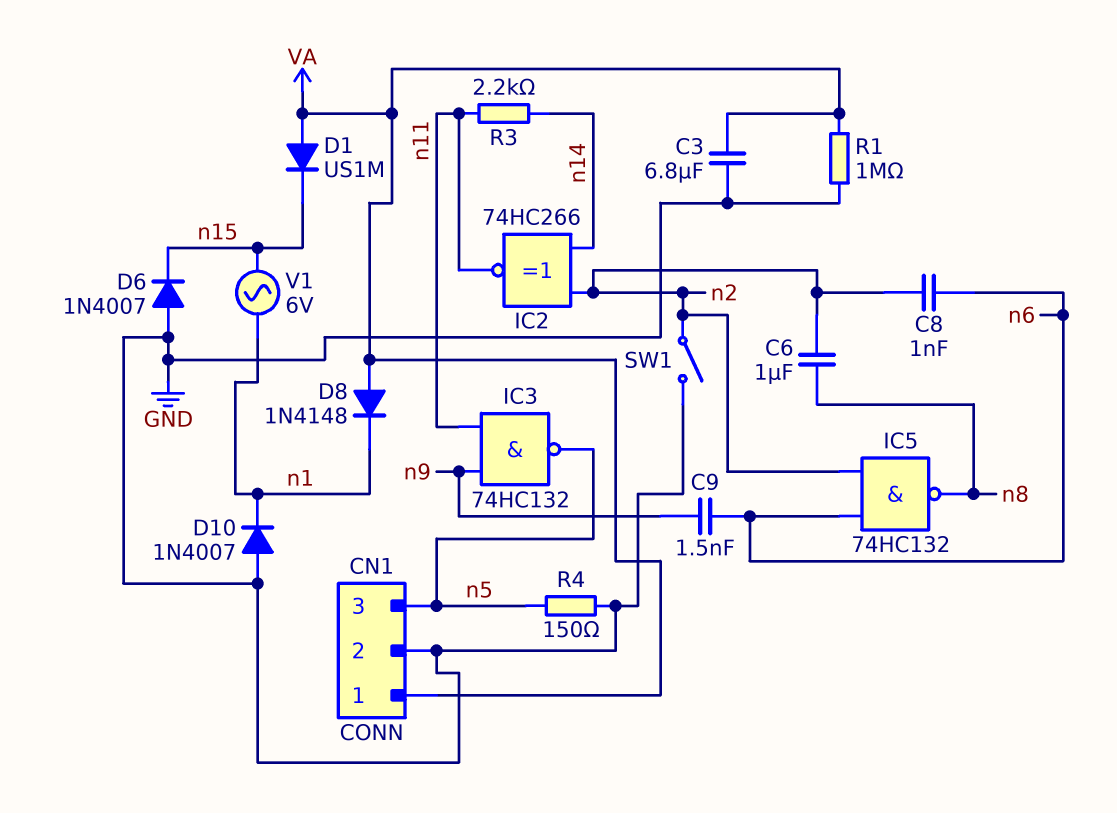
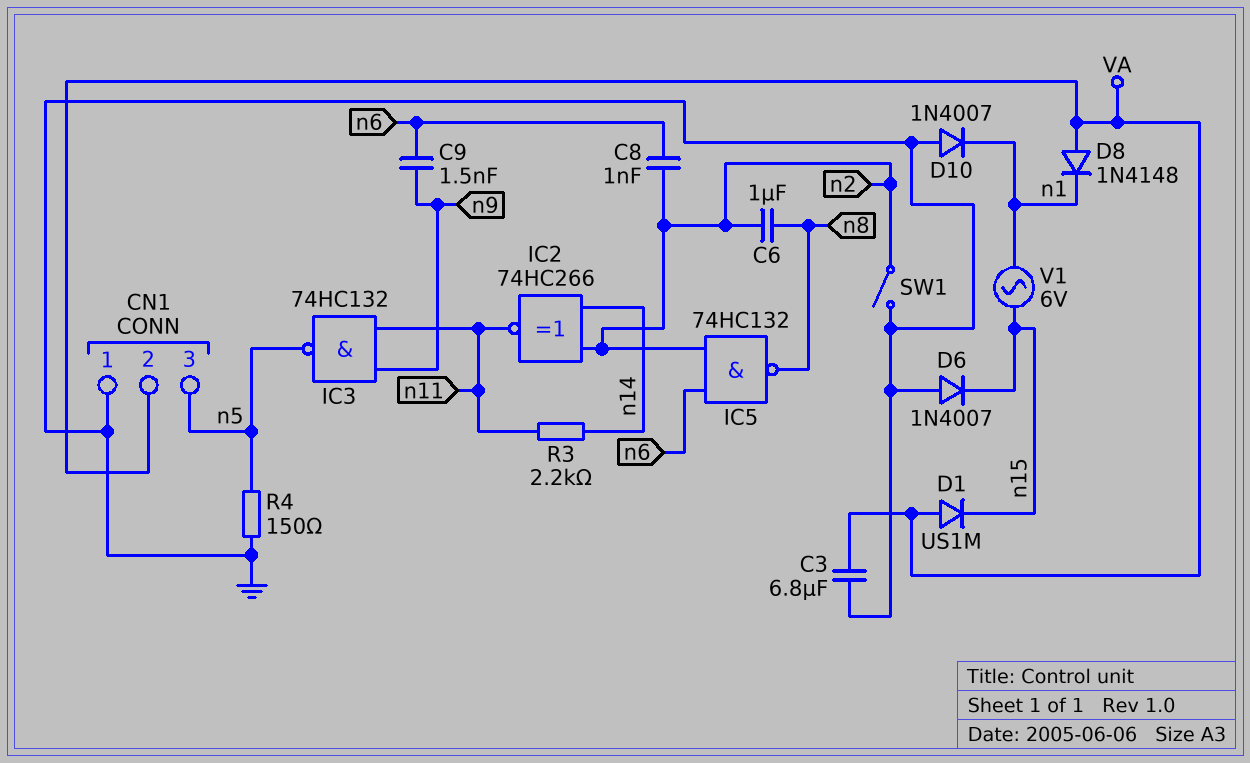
CN1 pin 1: VA -> GND
CN1 pin 2: GND -> VA
R1: 1M (GND, VA) -> none

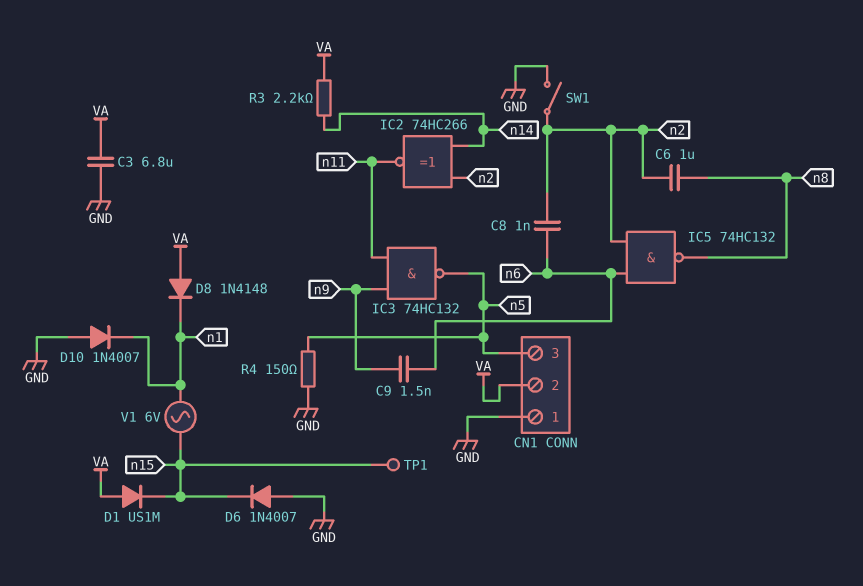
R3: 2.2k (n11, n14) -> 2.2k (VA, n14)
TP1: none -> test point (n15)

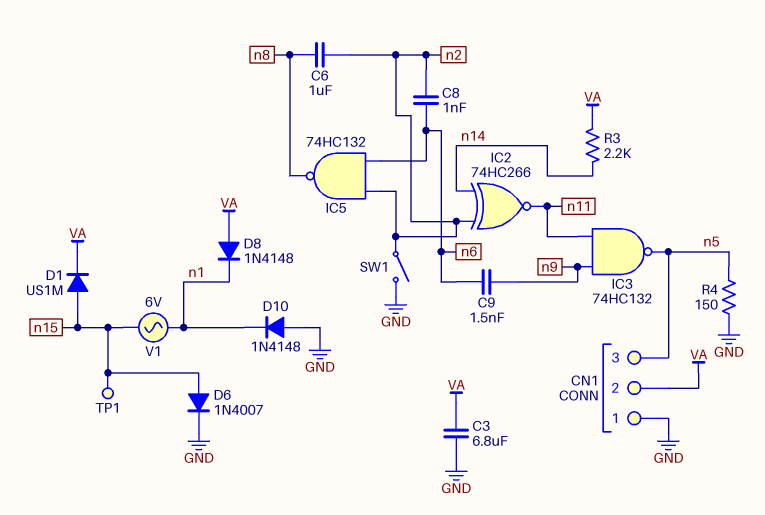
D1: diode US1M (A VA, K n15) -> diode US1M (A n15, K VA)
D6: diode 1N4007 (A GND, K n15) -> diode 1N4007 (A n15, K GND)
D10: diode 1N4007 (A GND, K n1) -> diode 1N4148 (A GND, K n1)

